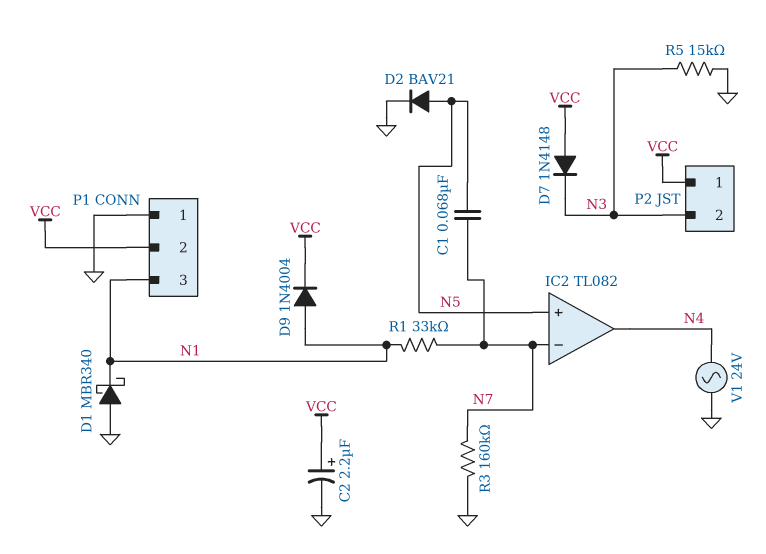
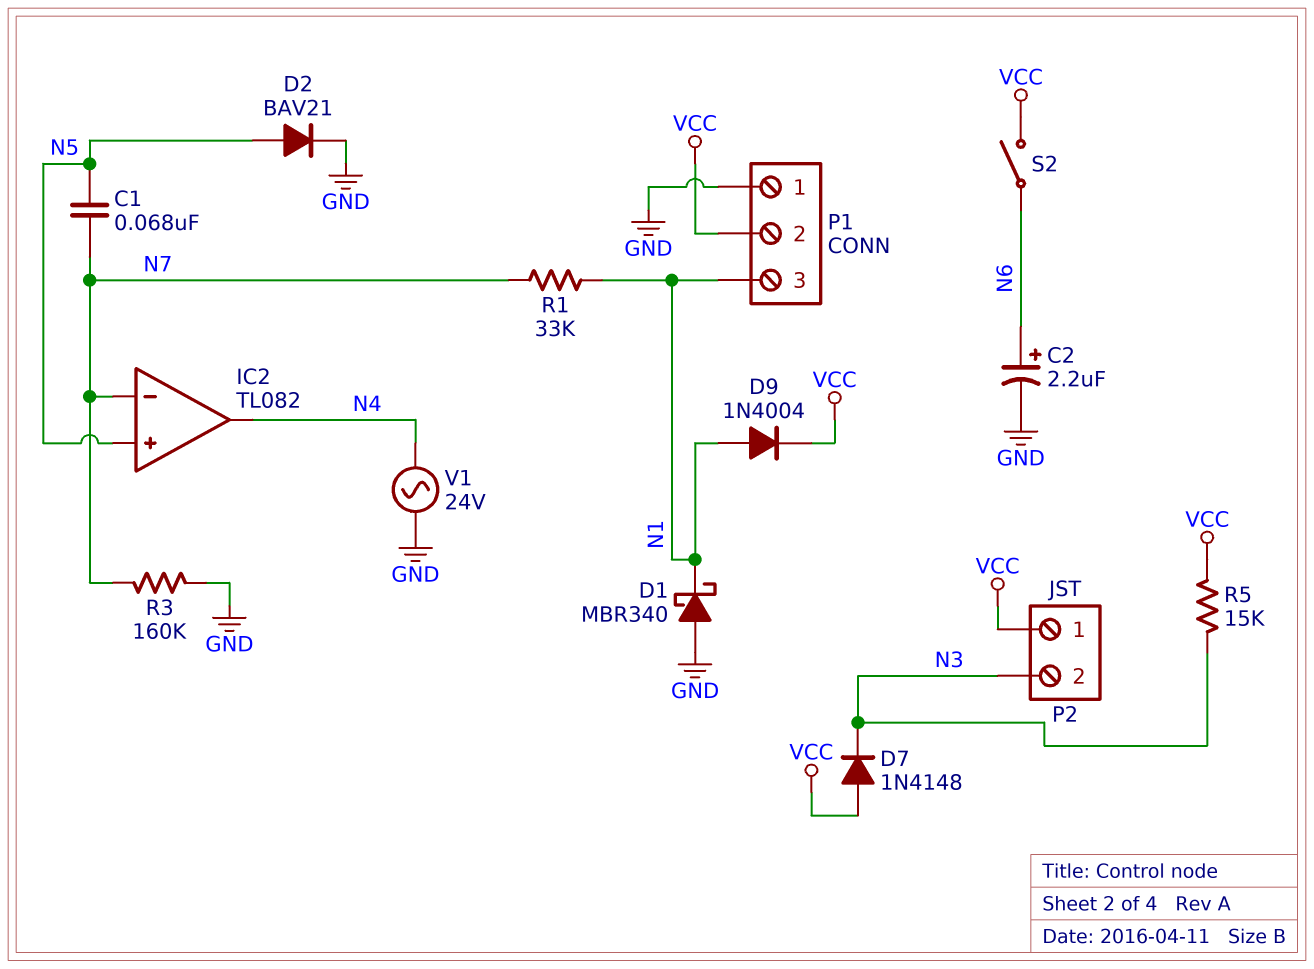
C2: 2.2uF (plus VCC, minus GND) -> 2.2uF (plus N6, minus GND)
R5: 15k (GND, N3) -> 15k (N3, VCC)
S2: none -> switch (N6, VCC)

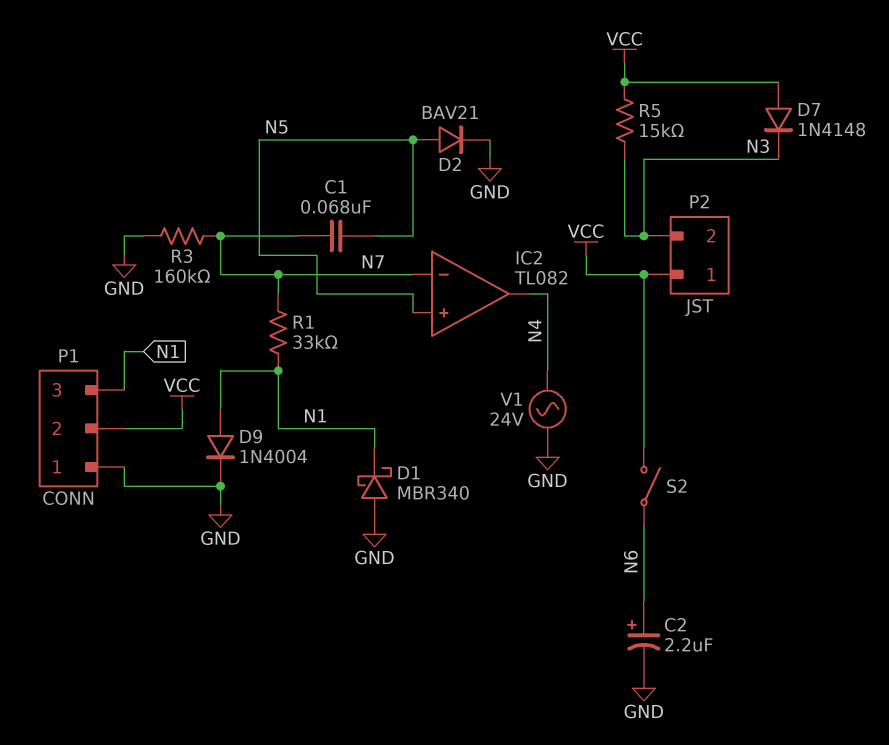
D9: diode 1N4004 (A N1, K VCC) -> diode 1N4004 (A N1, K GND)

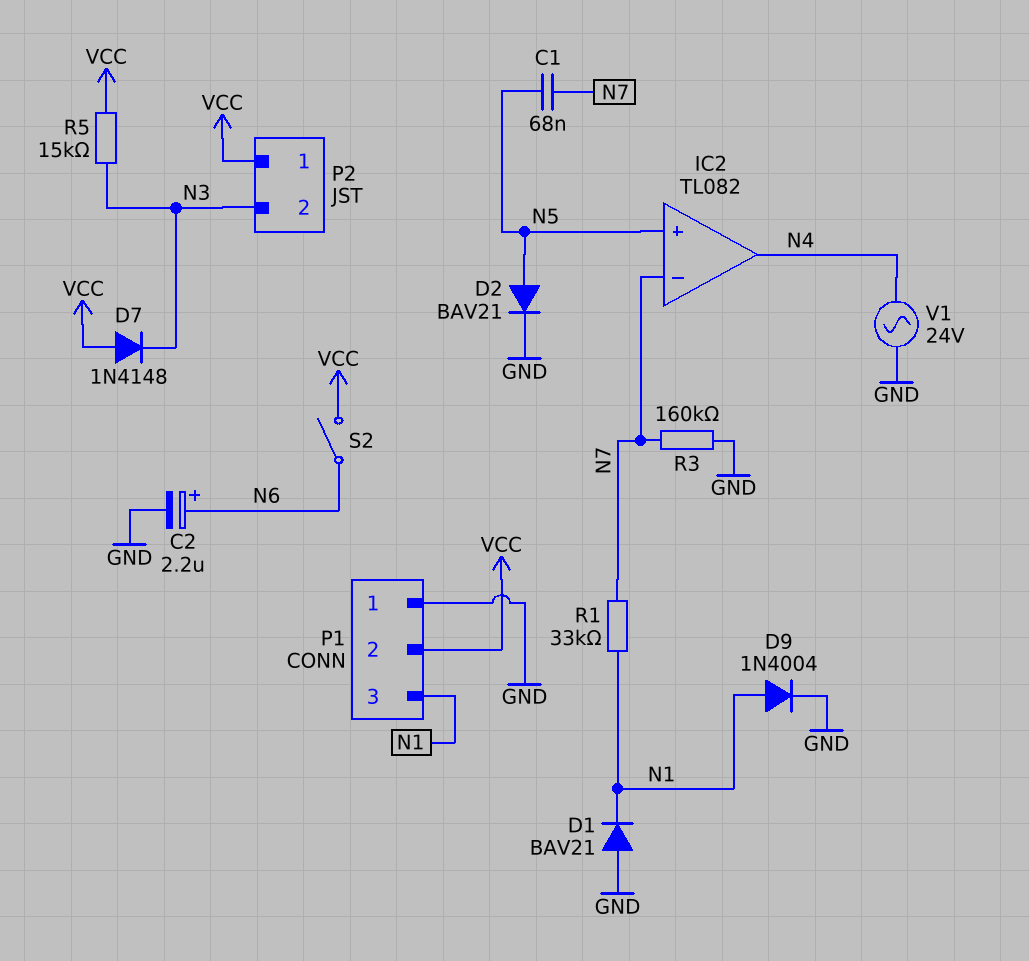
D1: schottky MBR340 (A GND, K N1) -> diode BAV21 (A GND, K N1)

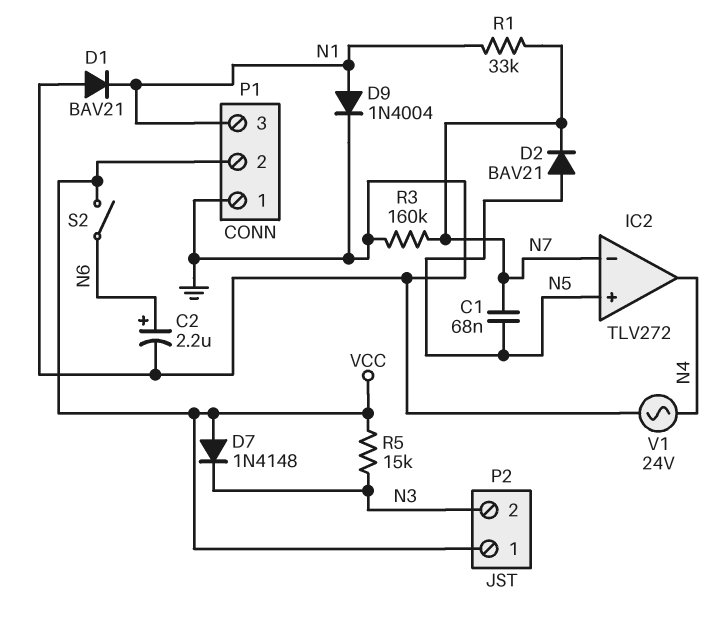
D2: diode BAV21 (A N5, K GND) -> diode BAV21 (A N5, K N7)
IC2: TL082 -> TLV272

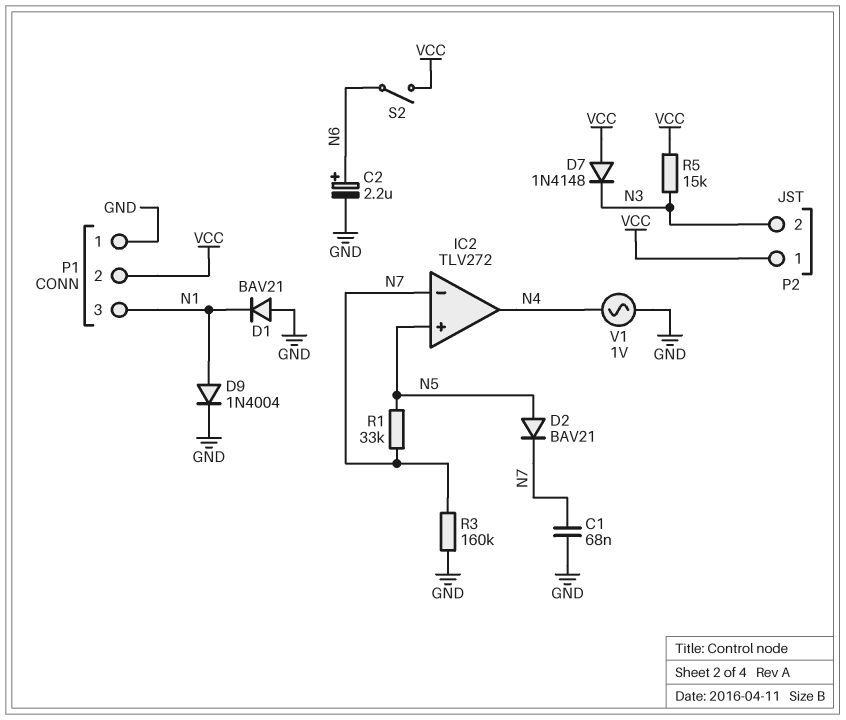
C1: 68nF (N5, N7) -> 68nF (GND, N7)
R1: 33k (N1, N7) -> 33k (N5, N7)
V1: AC 24V (GND, N4) -> AC 1V (GND, N4)

